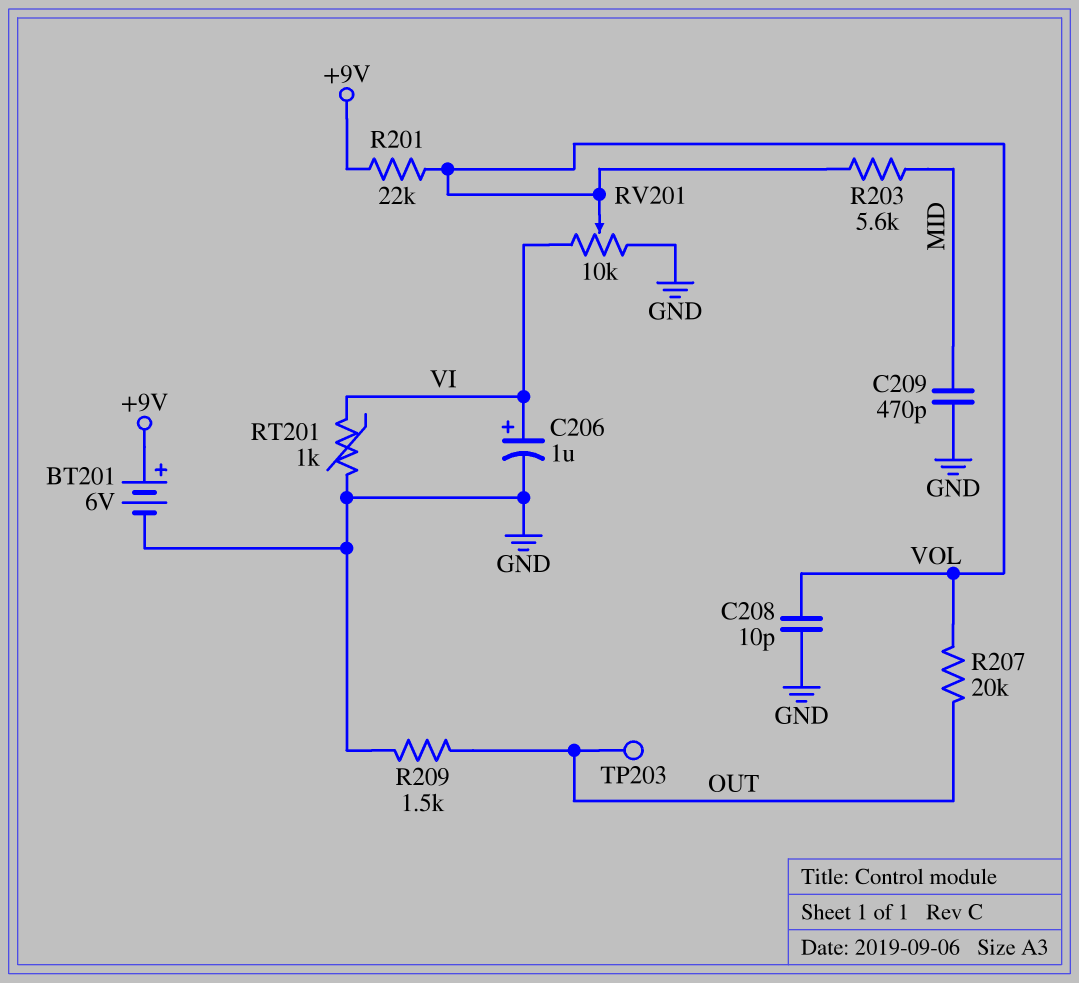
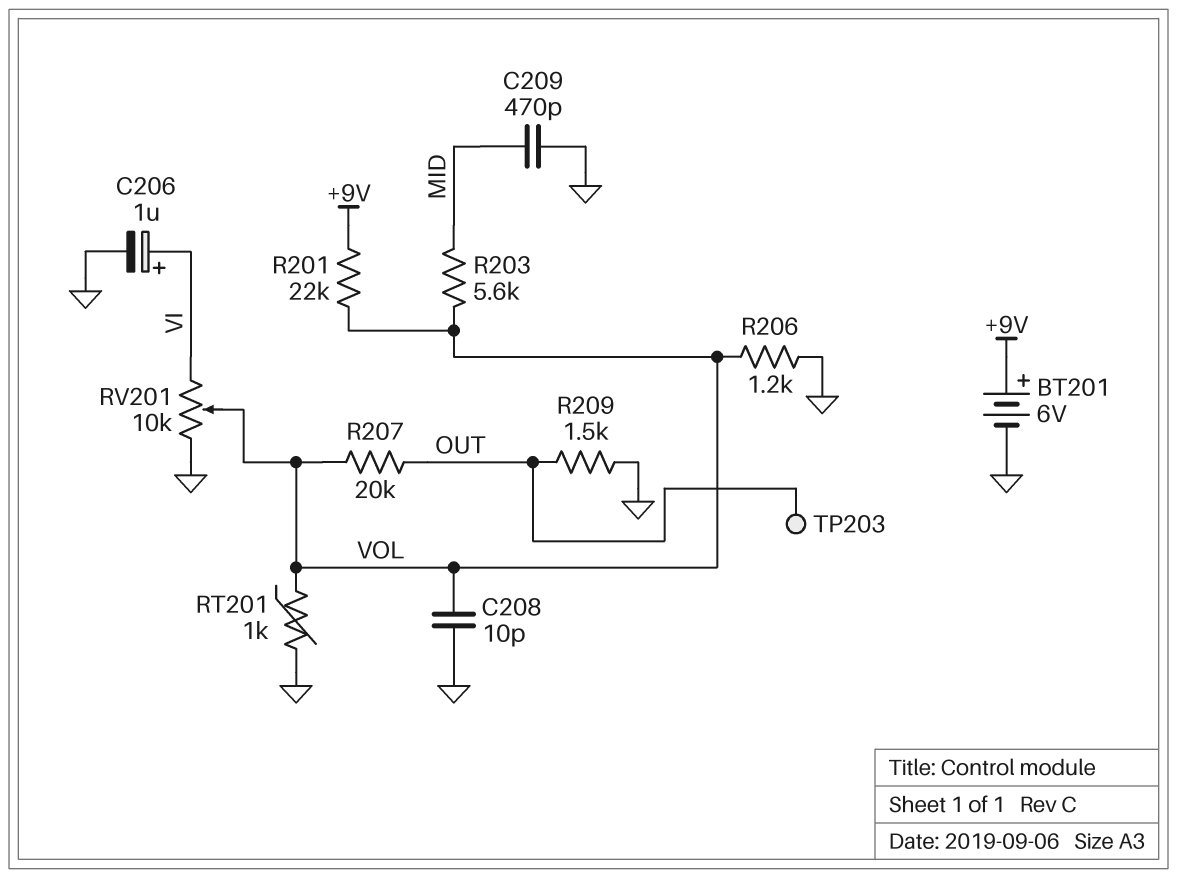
R206: none -> 1.2k (GND, VOL)
RT201: 1k (GND, VI) -> 1k (GND, VOL)

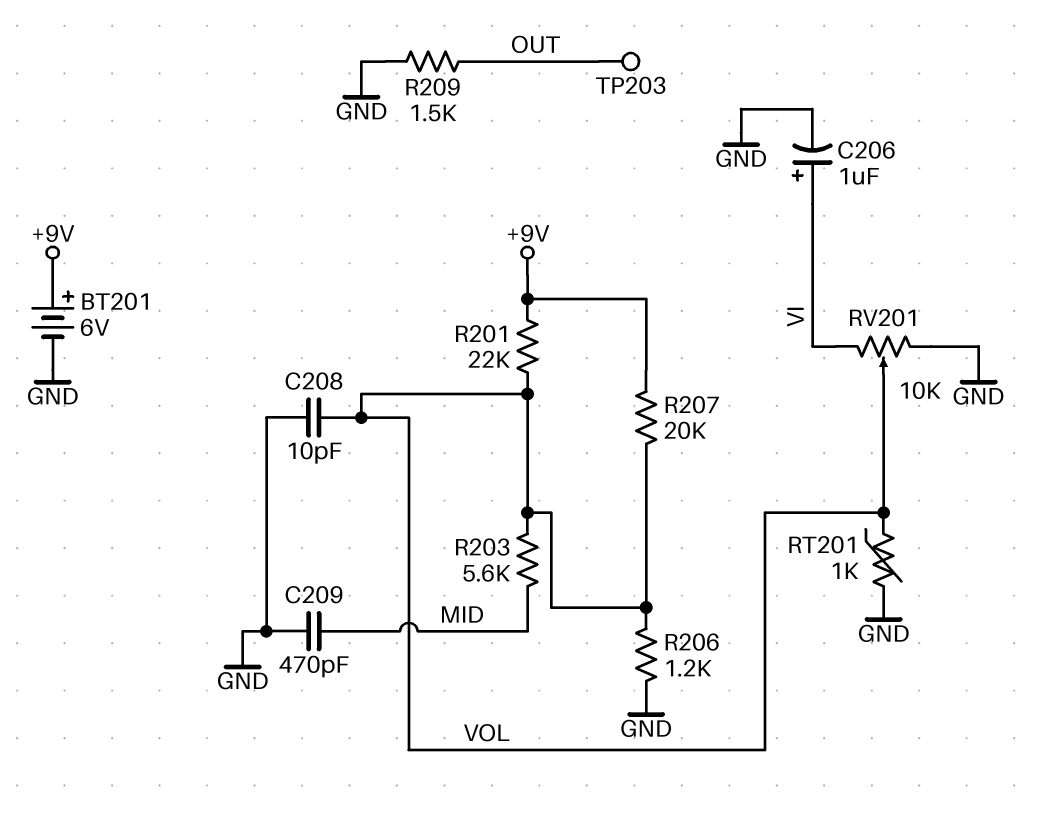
R207: 20k (OUT, VOL) -> 20k (+9V, VOL)

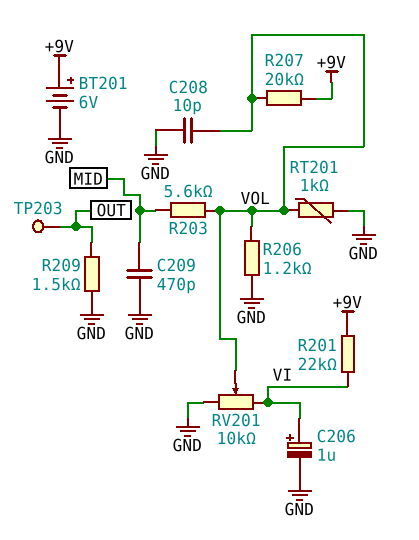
R201: 22k (+9V, VOL) -> 22k (+9V, VI)

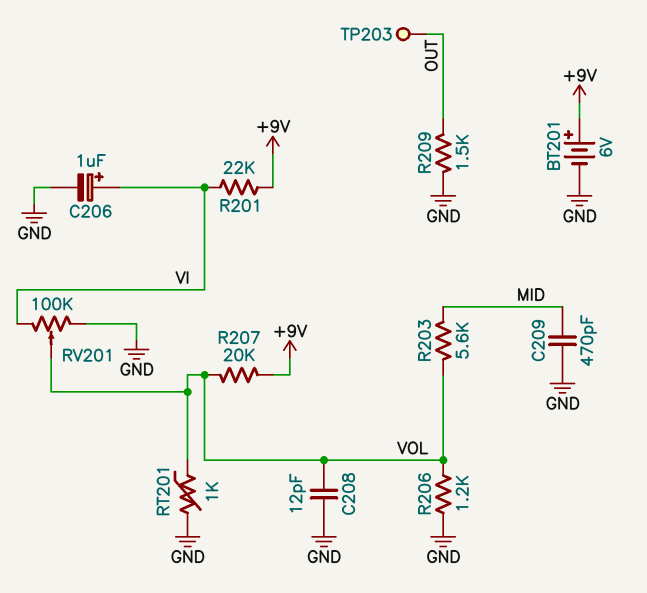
C208: 10pF (GND, VOL) -> 12pF (GND, VOL)
RV201: 10k (GND, VI, wiper VOL) -> 100k (GND, VI, wiper VOL)

